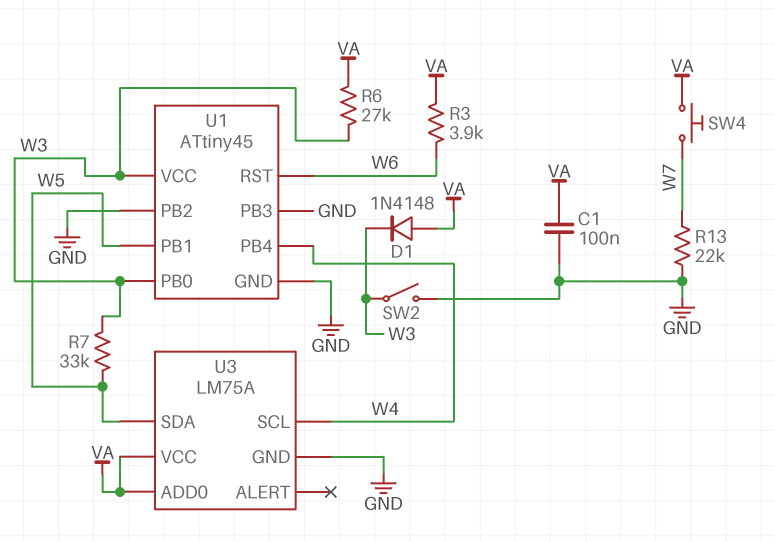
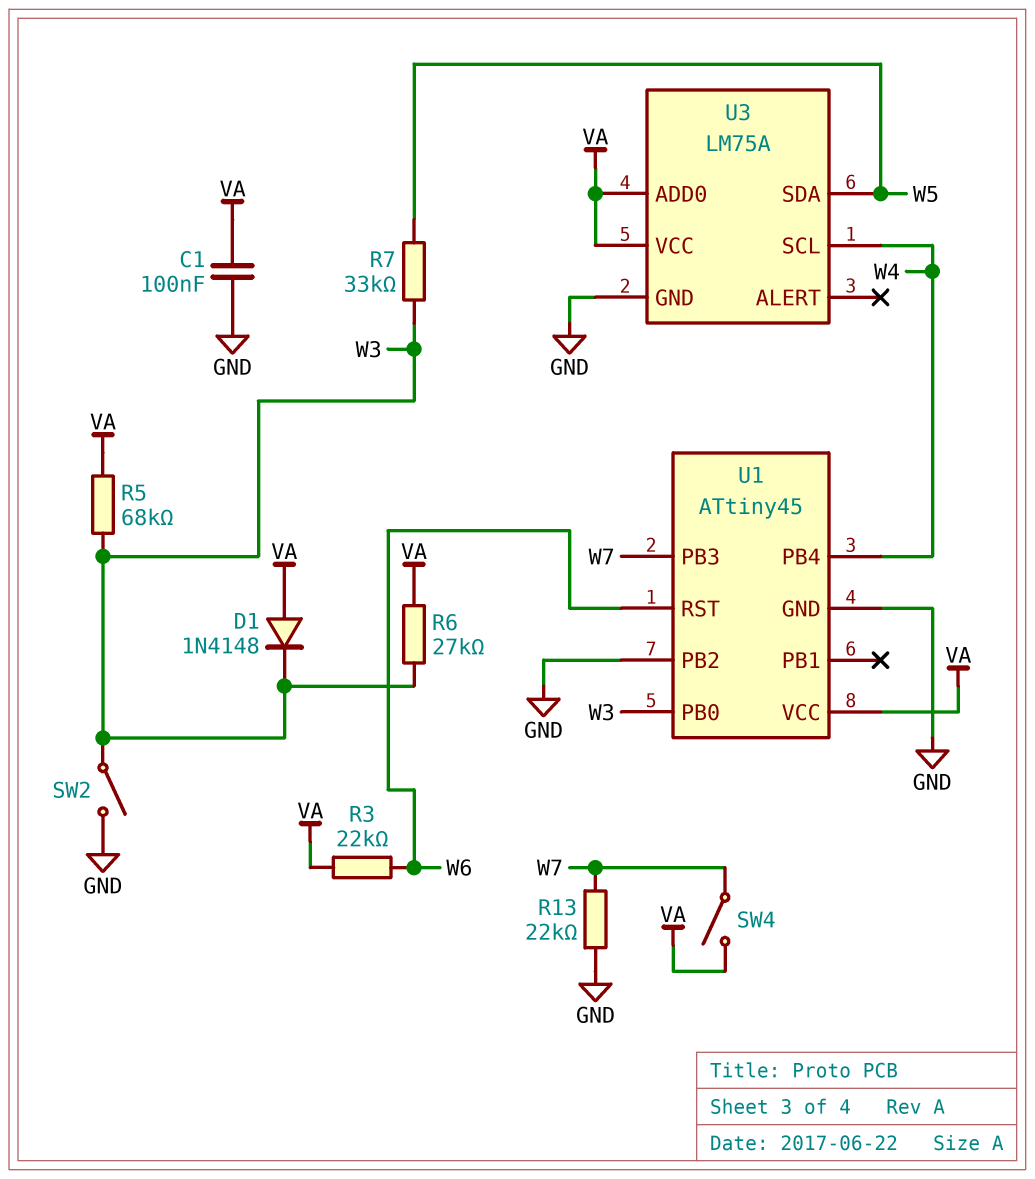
R3: 3.9k (VA, W6) -> 22k (VA, W6)
R5: none -> 68k (VA, W3)
SW4: button (VA, W7) -> switch (VA, W7)
U1 pin PB1: W5 -> none
U1 pin PB3: GND -> W7
U1 pin VCC: W3 -> VA

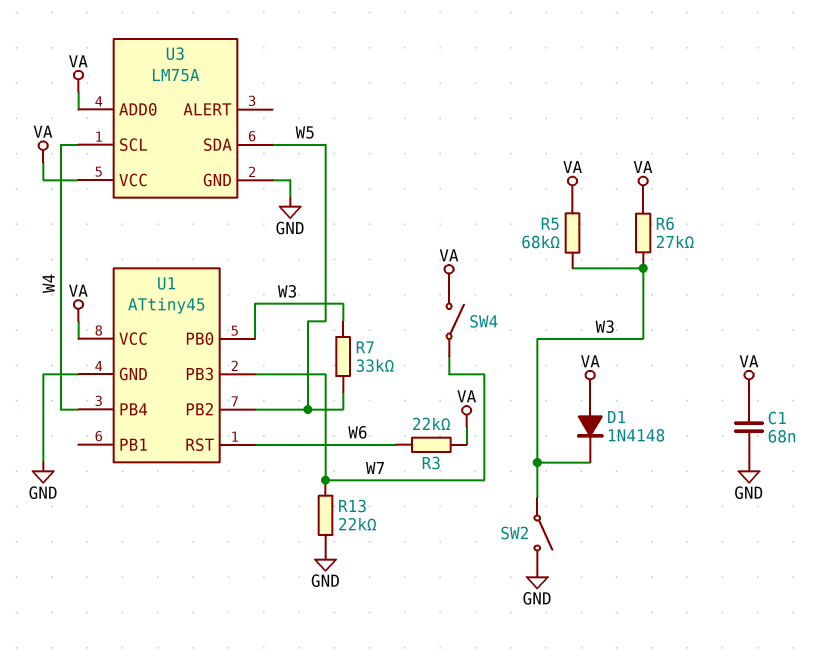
C1: 100nF (GND, VA) -> 68nF (GND, VA)
U1 pin PB2: GND -> W5

